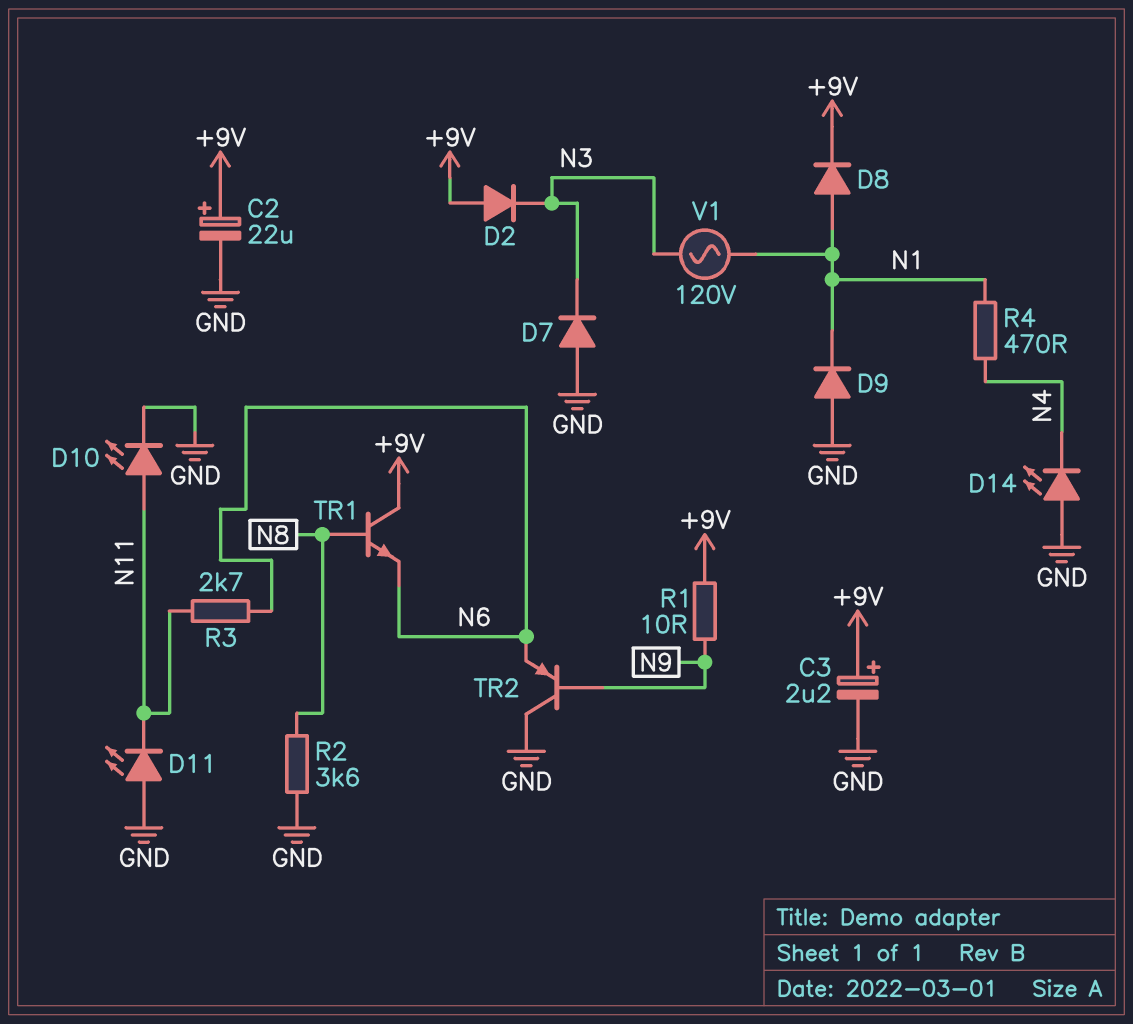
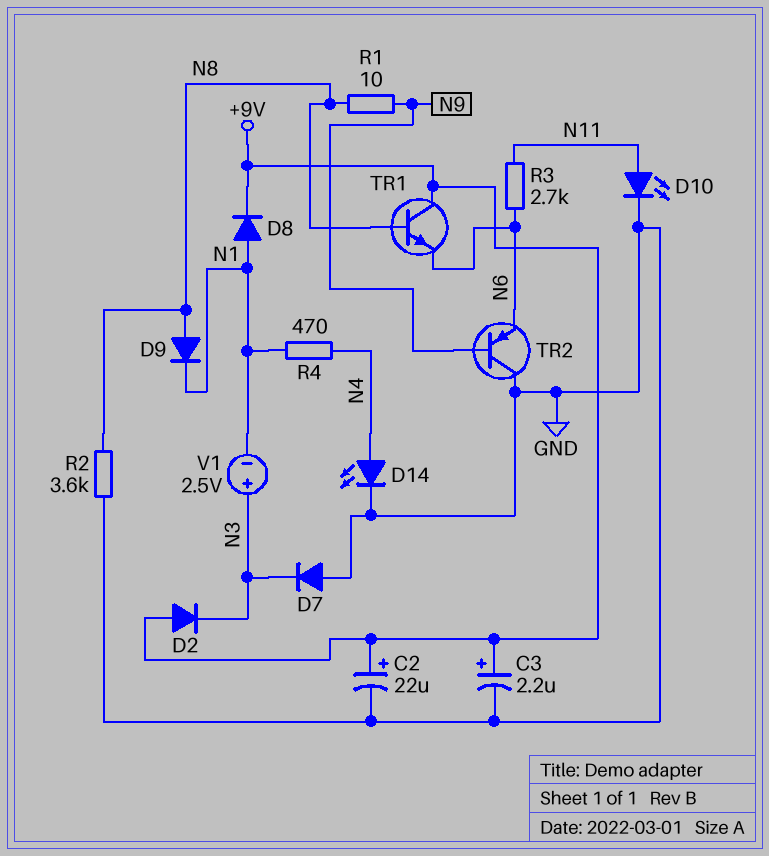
D9: diode (A GND, K N1) -> diode (A N8, K N1)
D11: LED (A GND, K N11) -> none
D14: LED (A GND, K N4) -> LED (A N4, K GND)
R1: 10 (+9V, N9) -> 10 (N8, N9)
V1: AC 120V (N1, N3) -> 2.5V (plus N3, minus N1)

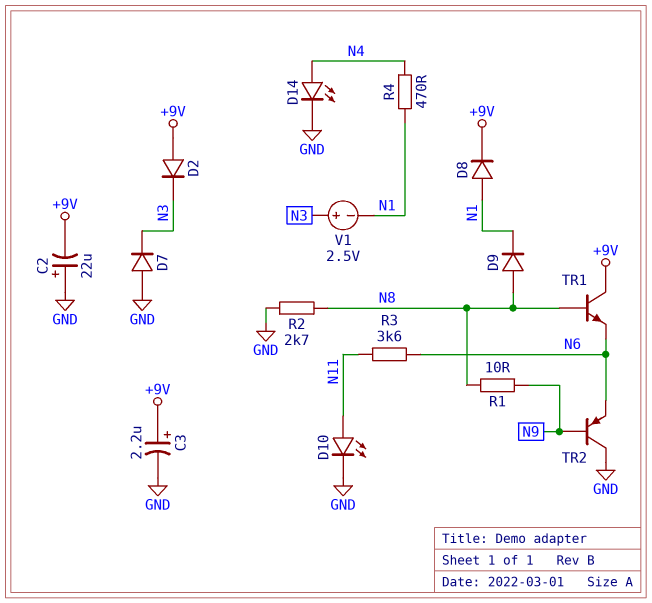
C2: 22uF (plus +9V, minus GND) -> 22uF (plus GND, minus +9V)
R2: 3.6k (GND, N8) -> 2.7k (GND, N8)
R3: 2.7k (N6, N11) -> 3.6k (N6, N11)

